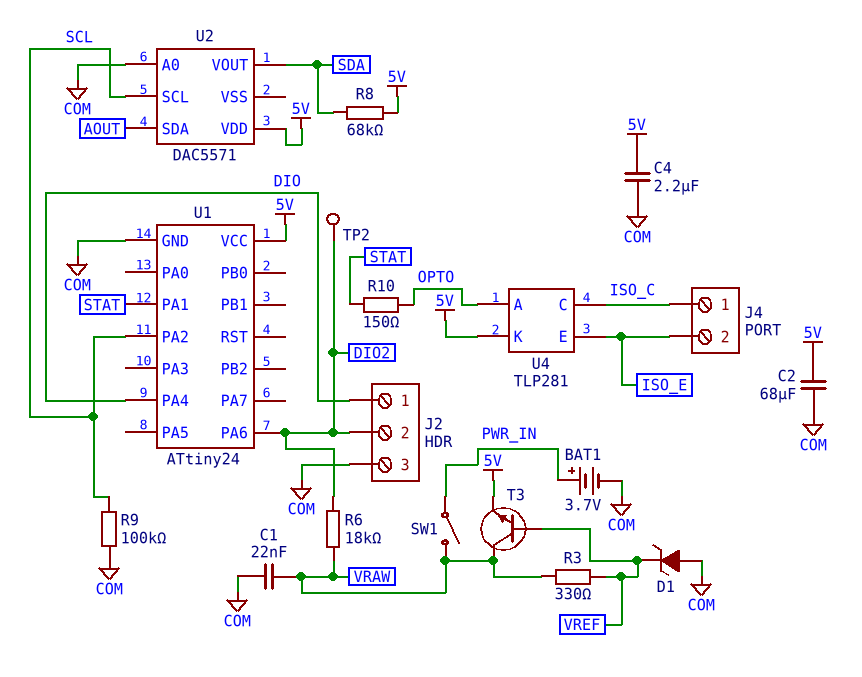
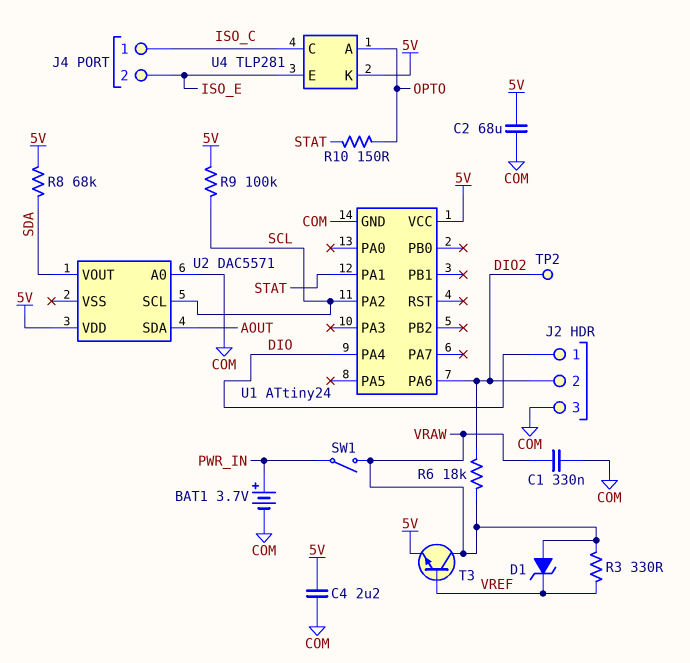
C1: 22nF (COM, VRAW) -> 330nF (COM, VRAW)
D1: zener (A COM, K VREF) -> zener (A VRAW, K VREF)
R9: 100k (COM, SCL) -> 100k (5V, SCL)

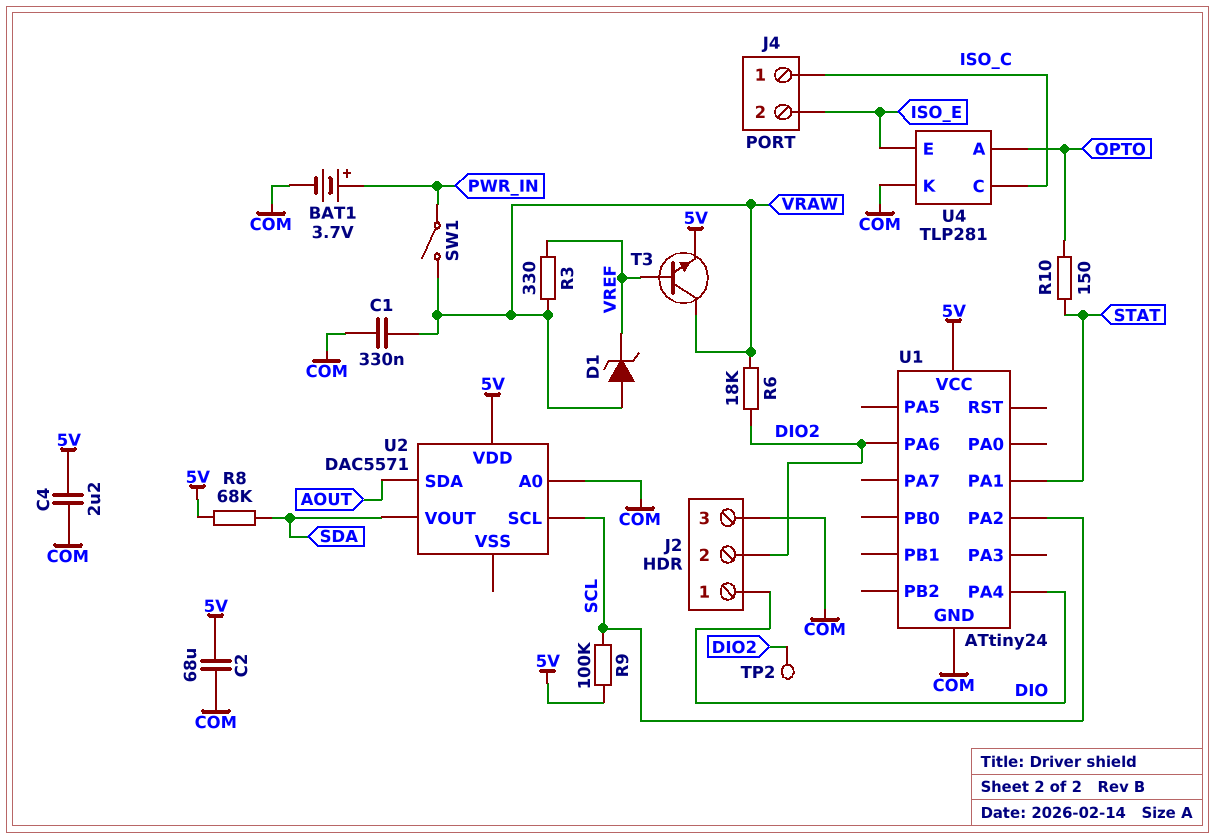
U4 pin K: 5V -> COM

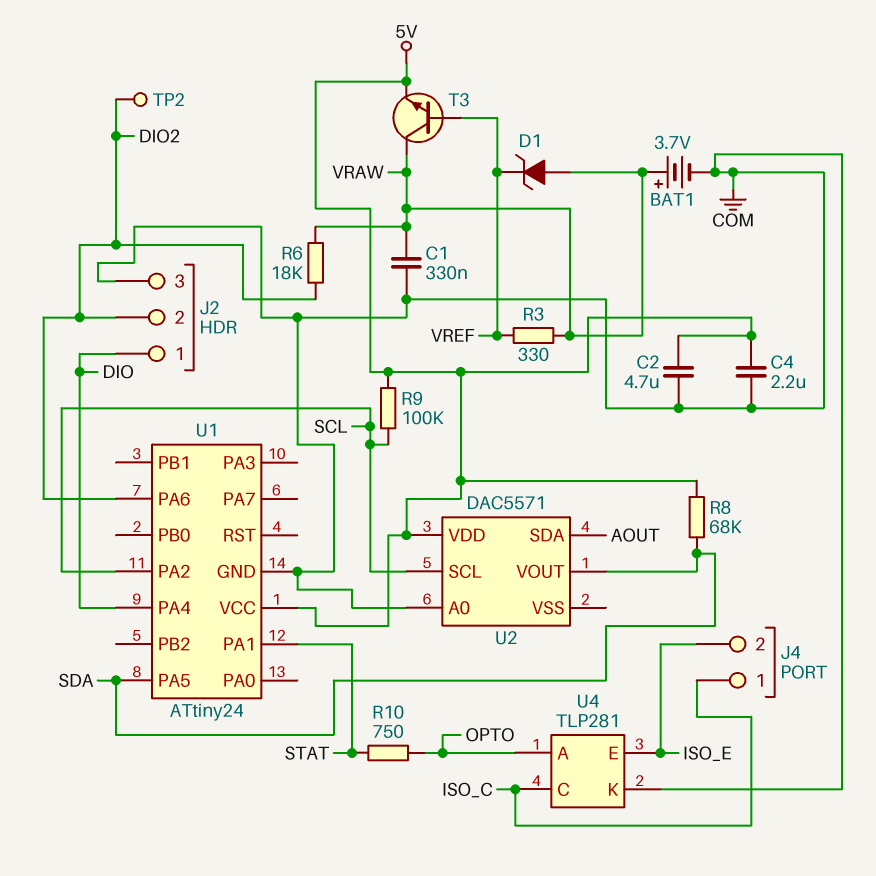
BAT1: 3.7V (plus PWR_IN, minus COM) -> 3.7V (plus VRAW, minus COM)
C2: 68uF (5V, COM) -> 4.7uF (5V, COM)
R10: 150 (OPTO, STAT) -> 750 (OPTO, STAT)
SW1: switch (PWR_IN, VRAW) -> none
U1 pin PA5: none -> SDA

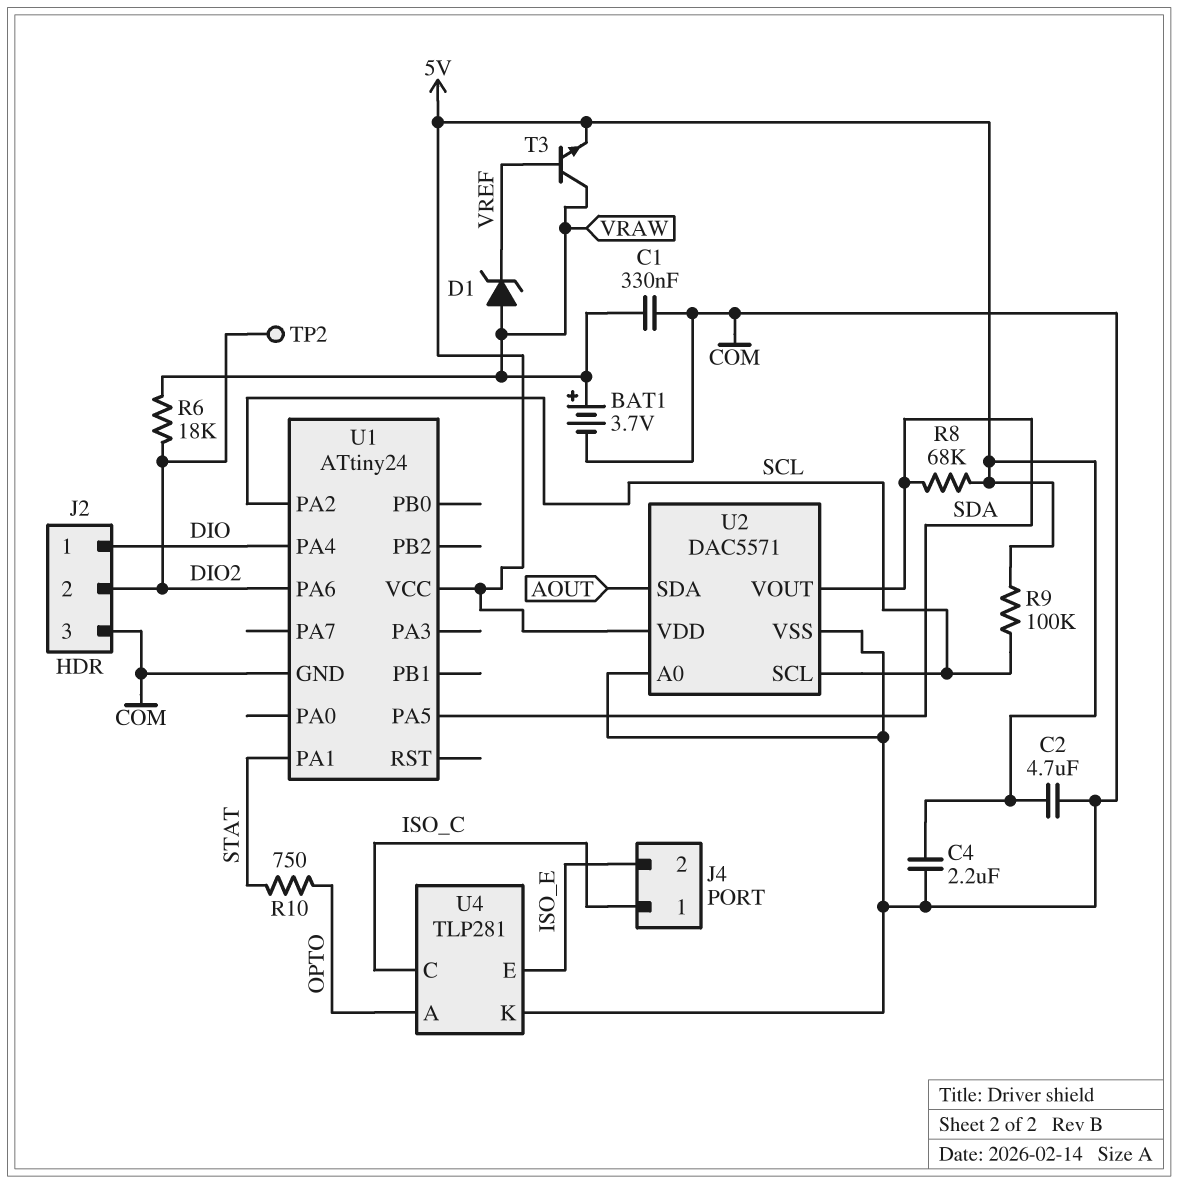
R3: 330 (VRAW, VREF) -> none
U2 pin VSS: none -> COM

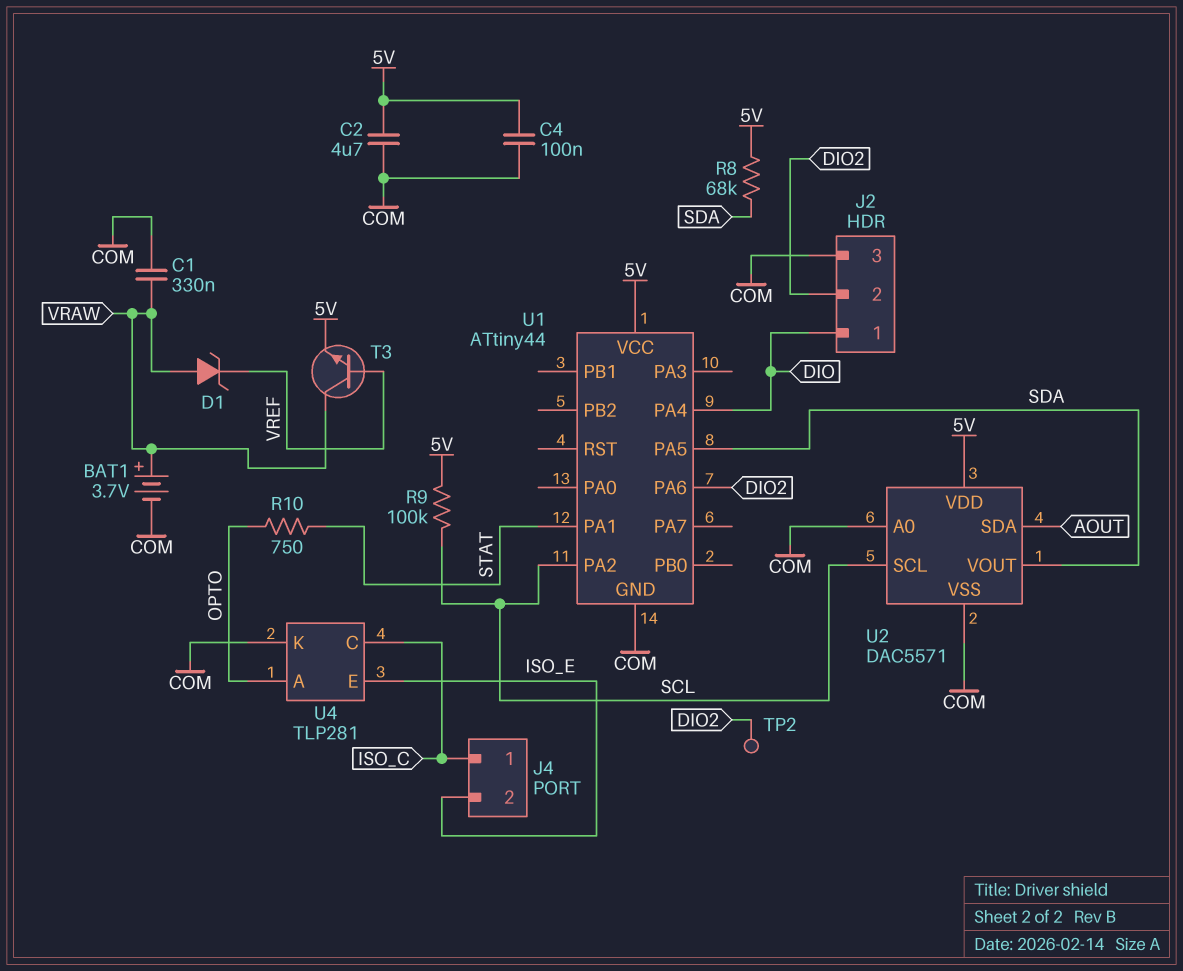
C4: 2.2uF (5V, COM) -> 100nF (5V, COM)
R6: 18k (DIO2, VRAW) -> none
U1: ATtiny24 -> ATtiny44

